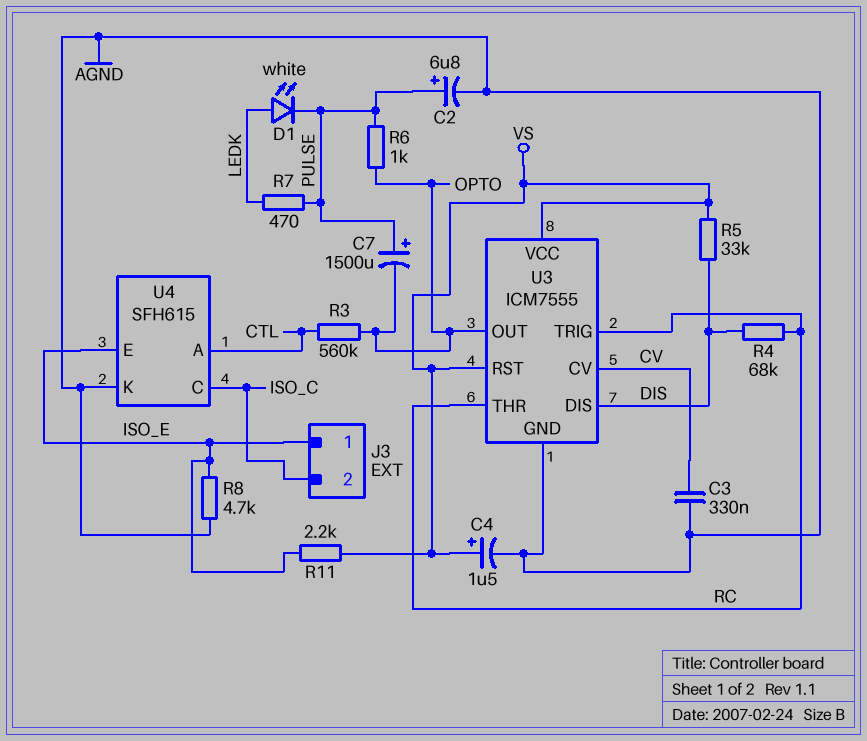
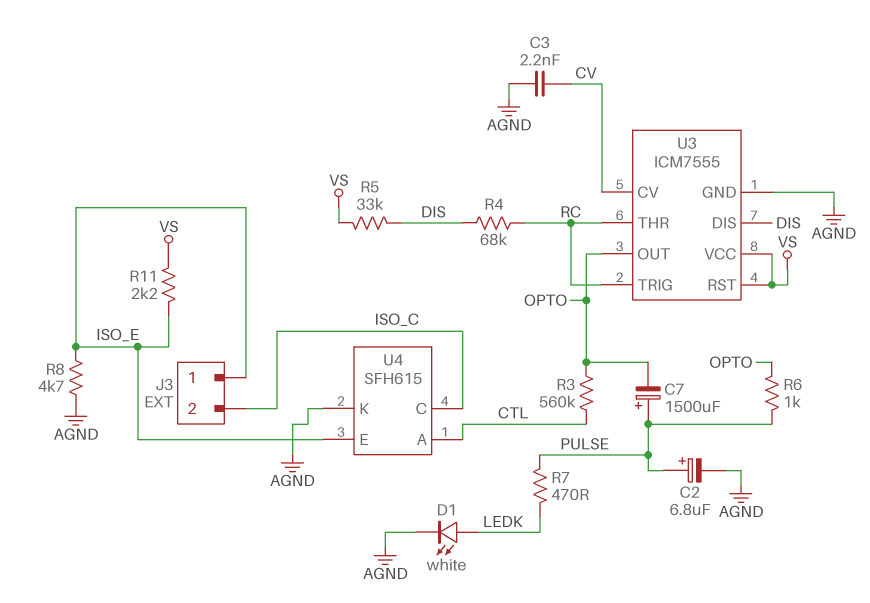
C3: 330nF (AGND, CV) -> 2.2nF (AGND, CV)
C4: 1.5uF (plus VS, minus AGND) -> none
D1: LED white (A LEDK, K PULSE) -> LED white (A LEDK, K AGND)

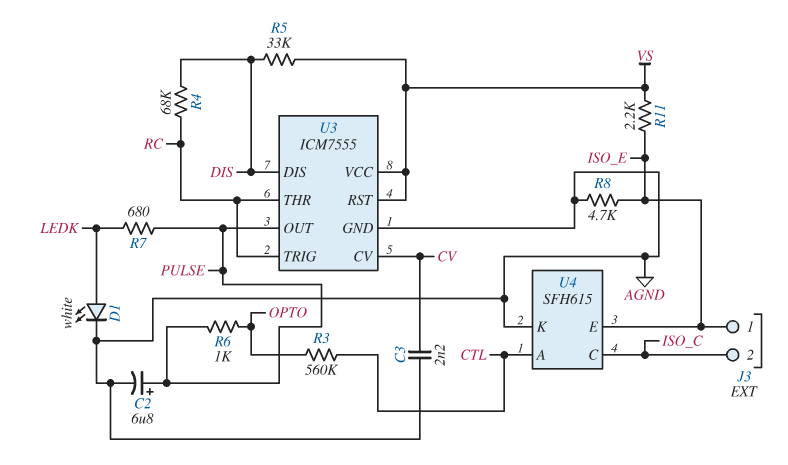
C7: 1500uF (plus PULSE, minus OPTO) -> none
R7: 470 (LEDK, PULSE) -> 680 (LEDK, PULSE)
U3 pin OUT: OPTO -> PULSE

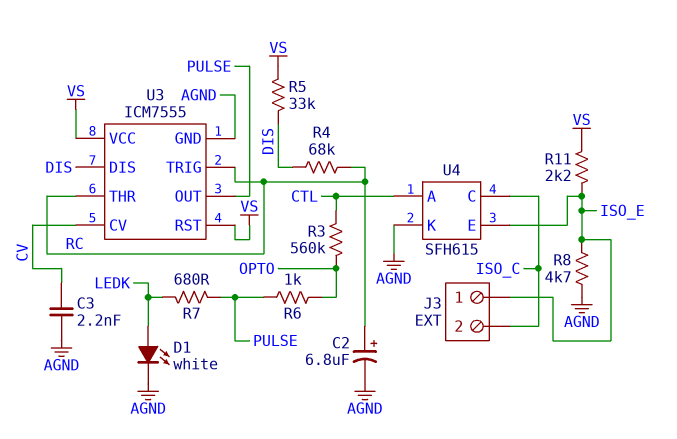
C2: 6.8uF (plus PULSE, minus AGND) -> 6.8uF (plus RC, minus AGND)

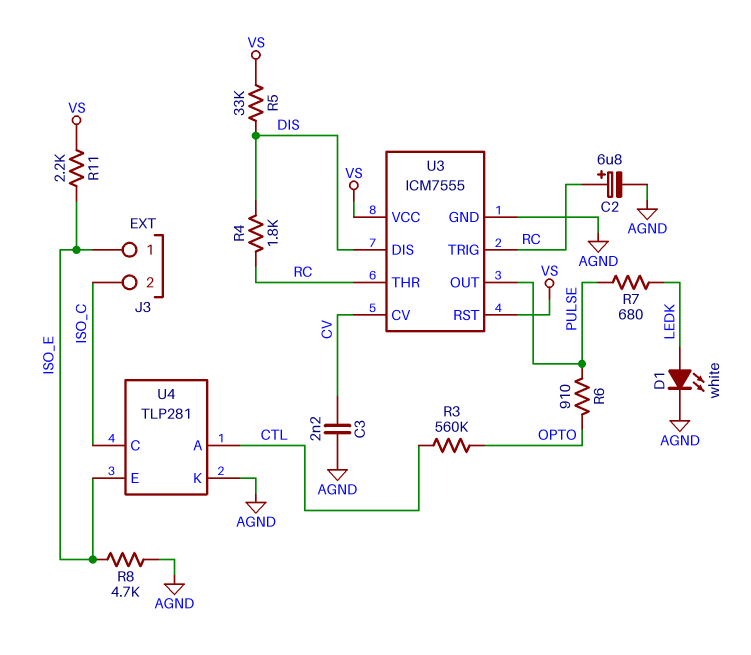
R4: 68k (DIS, RC) -> 1.8k (DIS, RC)
R6: 1k (OPTO, PULSE) -> 910 (OPTO, PULSE)
U4: SFH615 -> TLP281

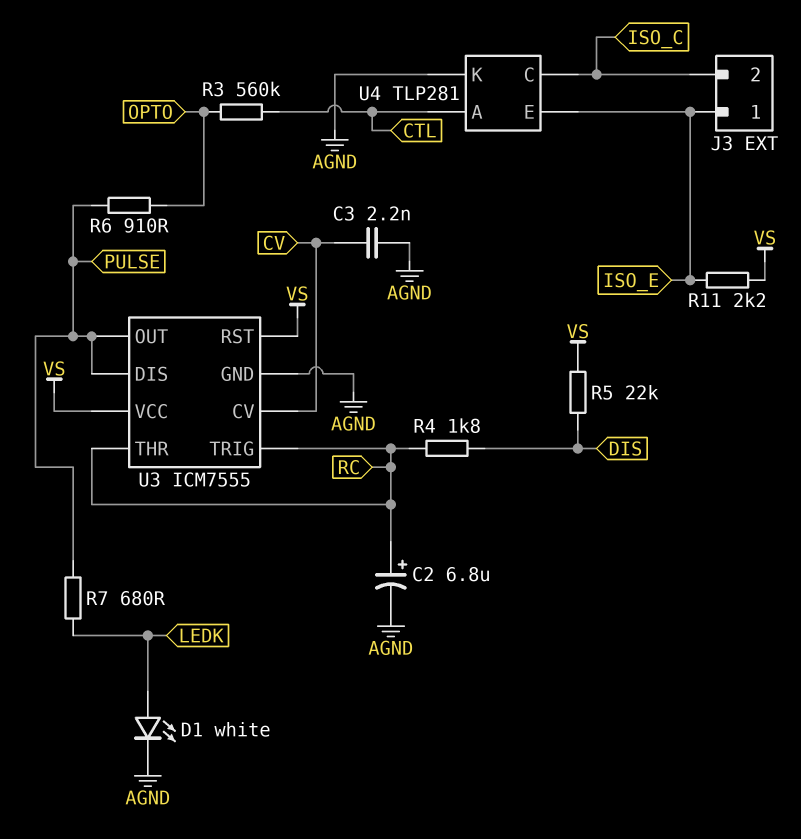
R5: 33k (DIS, VS) -> 22k (DIS, VS)
R8: 4.7k (AGND, ISO_E) -> none
U3 pin DIS: DIS -> PULSE

